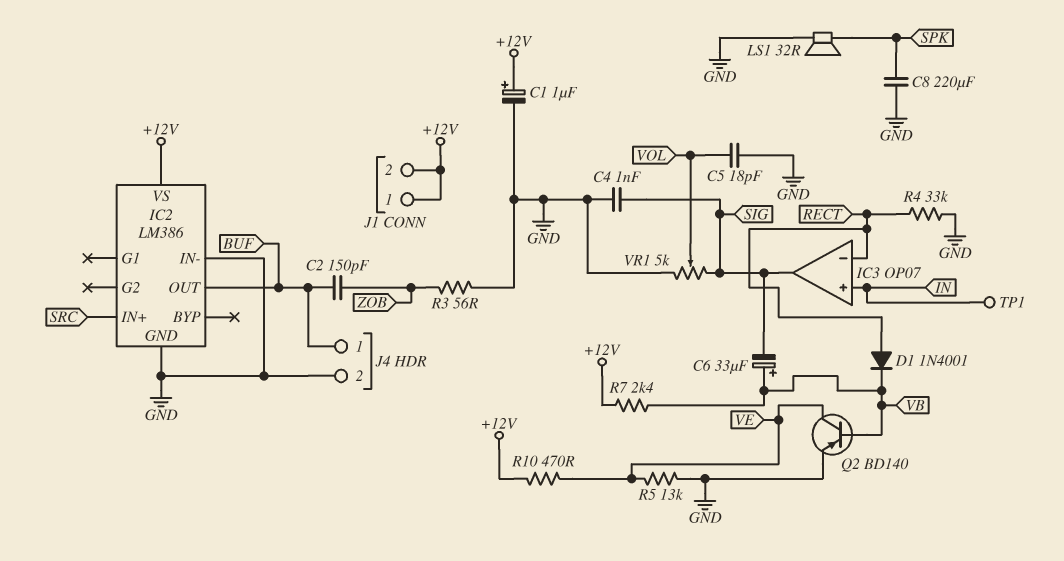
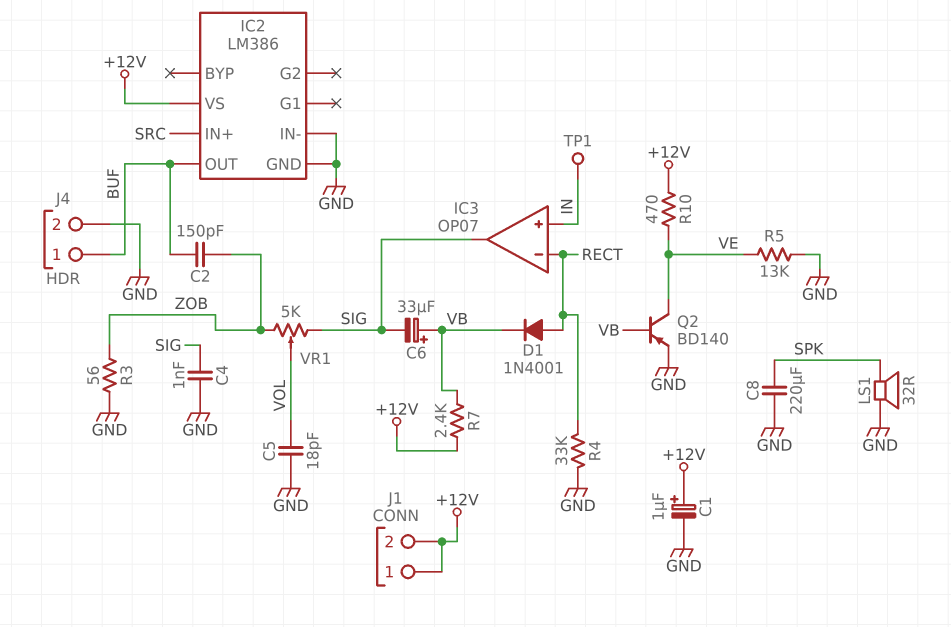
VR1: 5k (GND, SIG, wiper VOL) -> 5k (SIG, ZOB, wiper VOL)

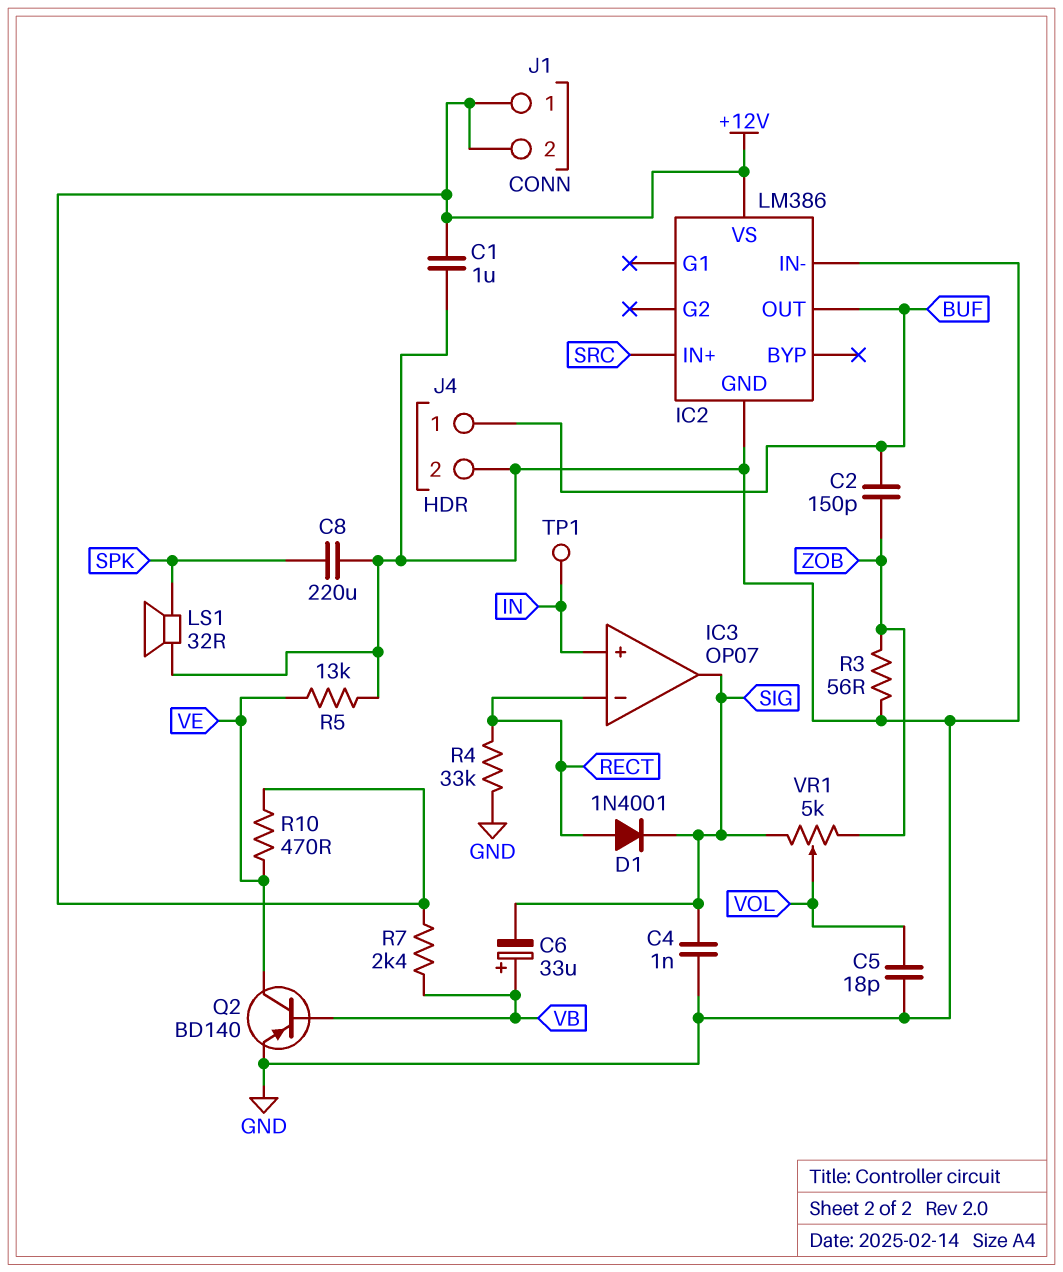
C1: 1uF (plus +12V, minus GND) -> 1uF (+12V, GND)
D1: diode 1N4001 (A RECT, K VB) -> diode 1N4001 (A RECT, K SIG)

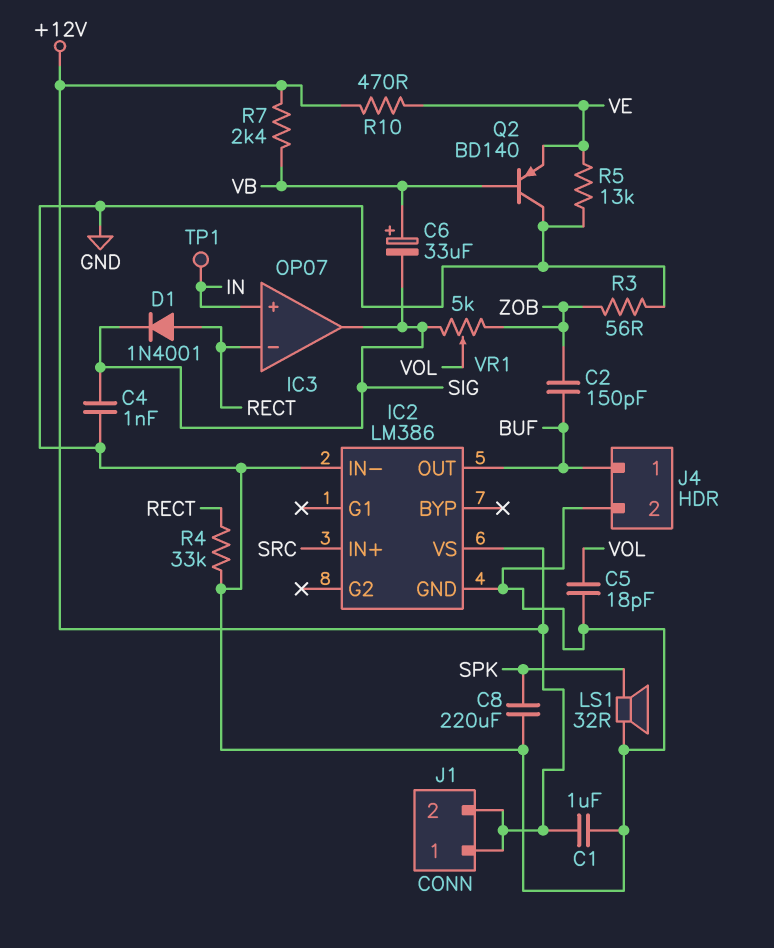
Q2: PNP BD140 (B VB, C VE, E GND) -> PNP BD140 (B VB, C GND, E VE)

